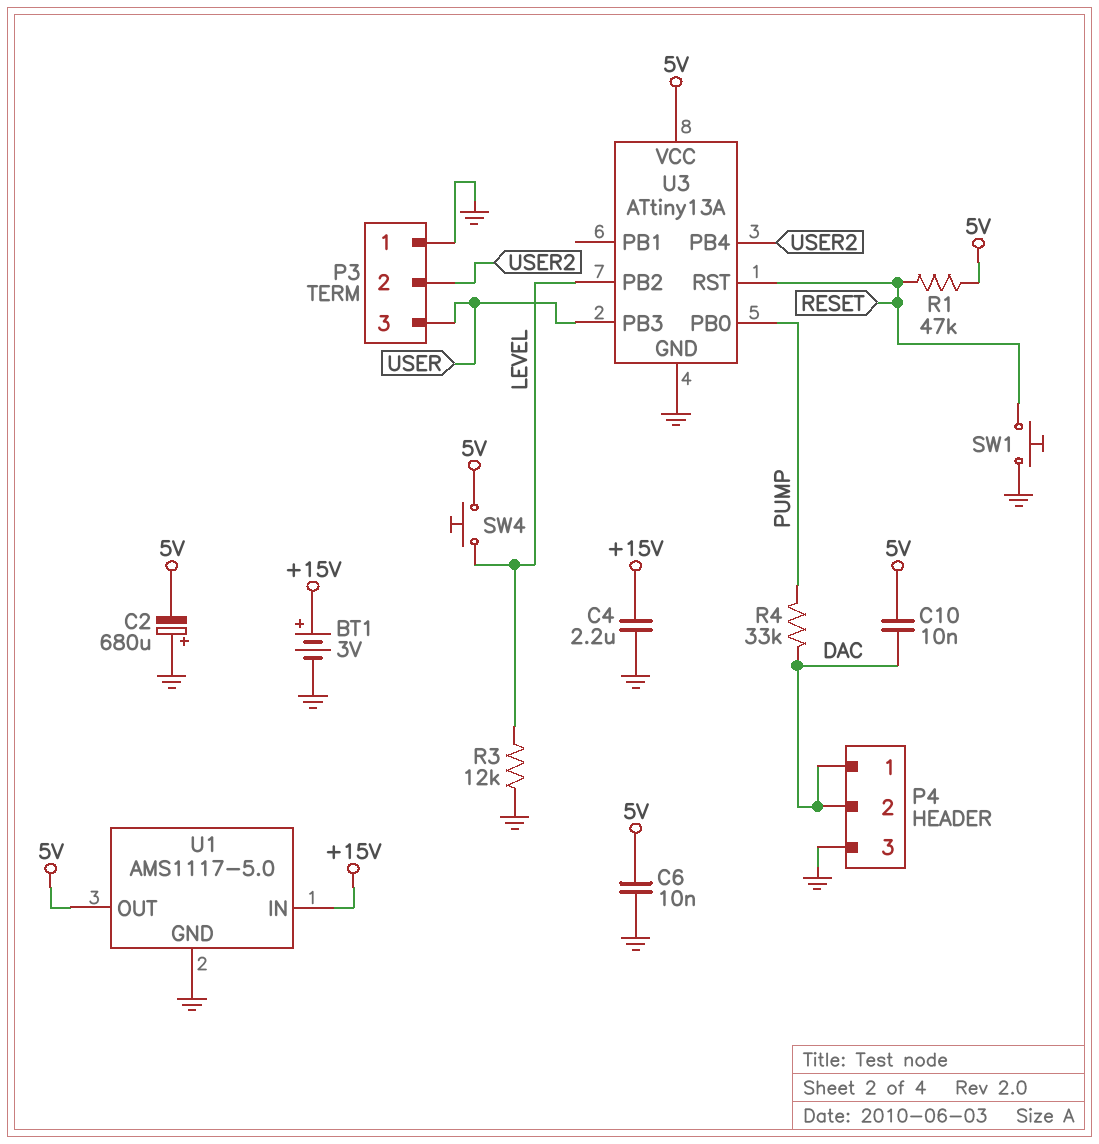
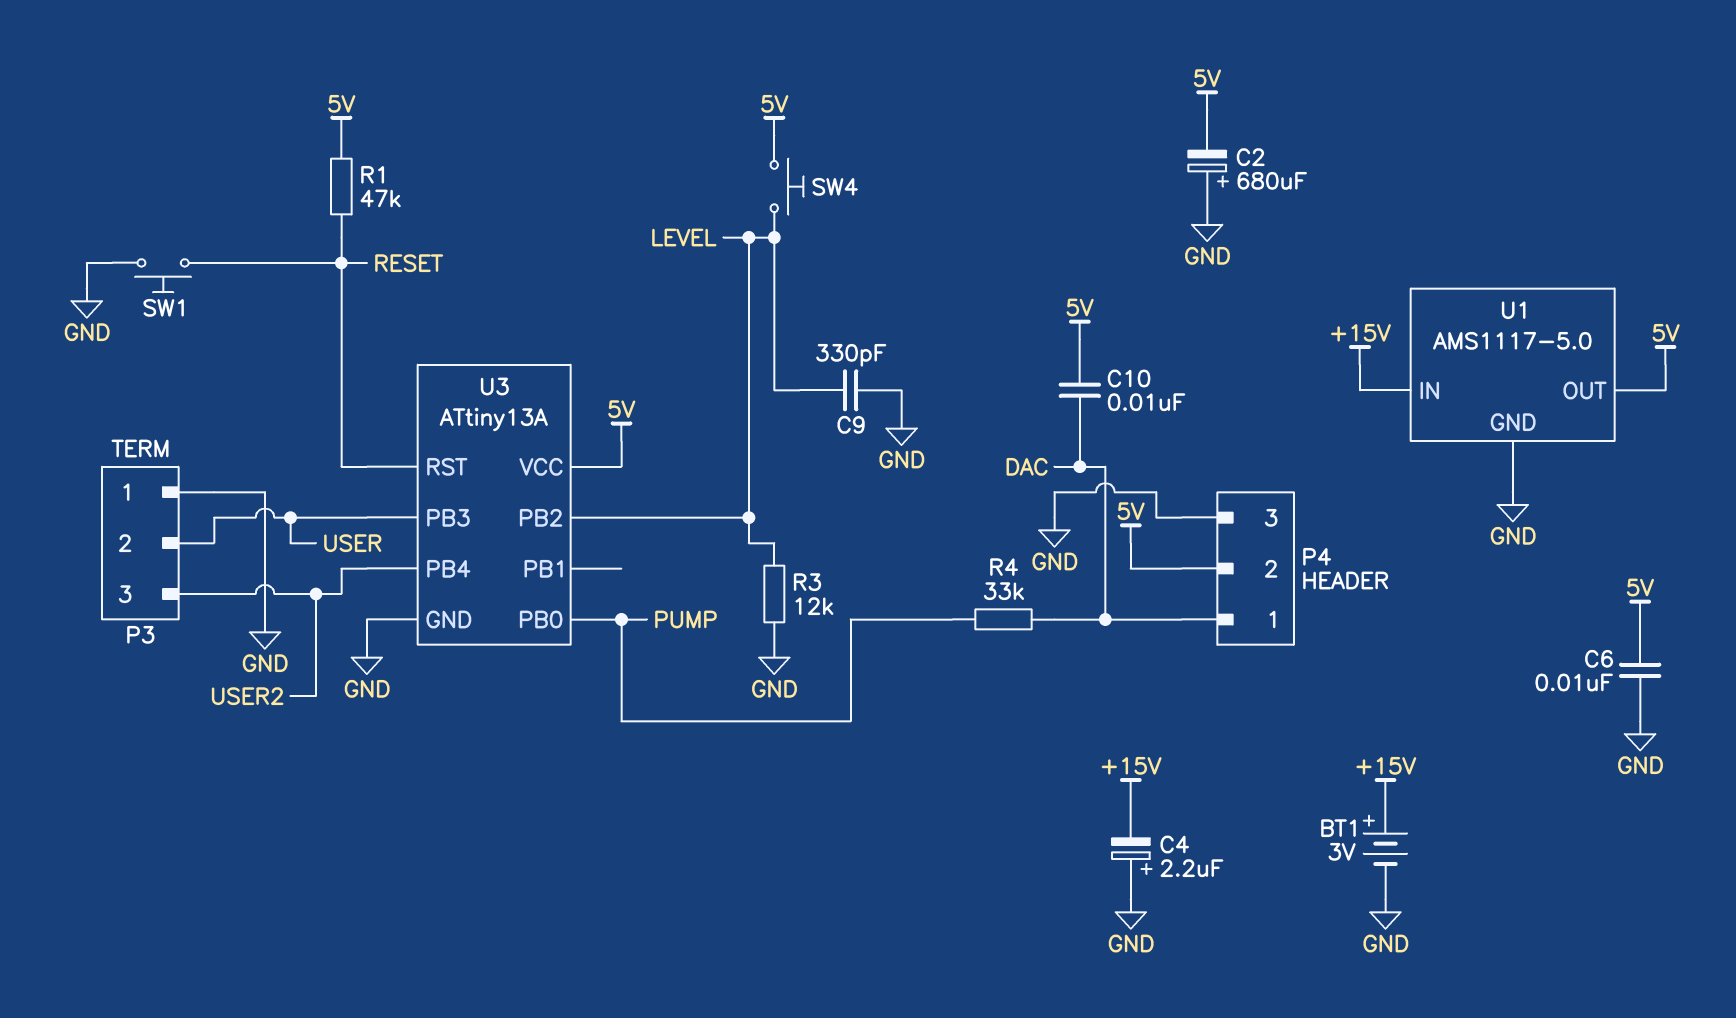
C4: 2.2uF (+15V, GND) -> 2.2uF (plus GND, minus +15V)
C9: none -> 330pF (GND, LEVEL)
P3 pin 2: USER2 -> USER
P3 pin 3: USER -> USER2
P4 pin 2: DAC -> 5V

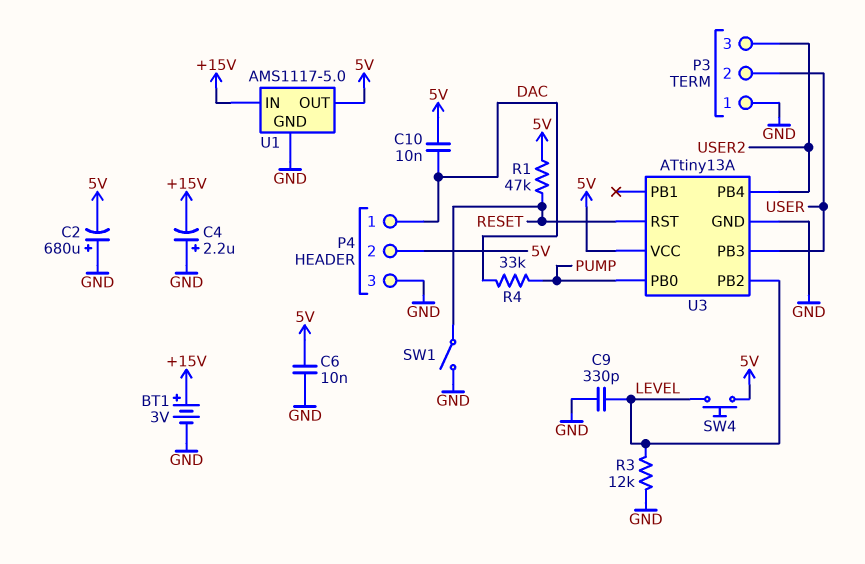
SW1: button (GND, RESET) -> switch (GND, RESET)

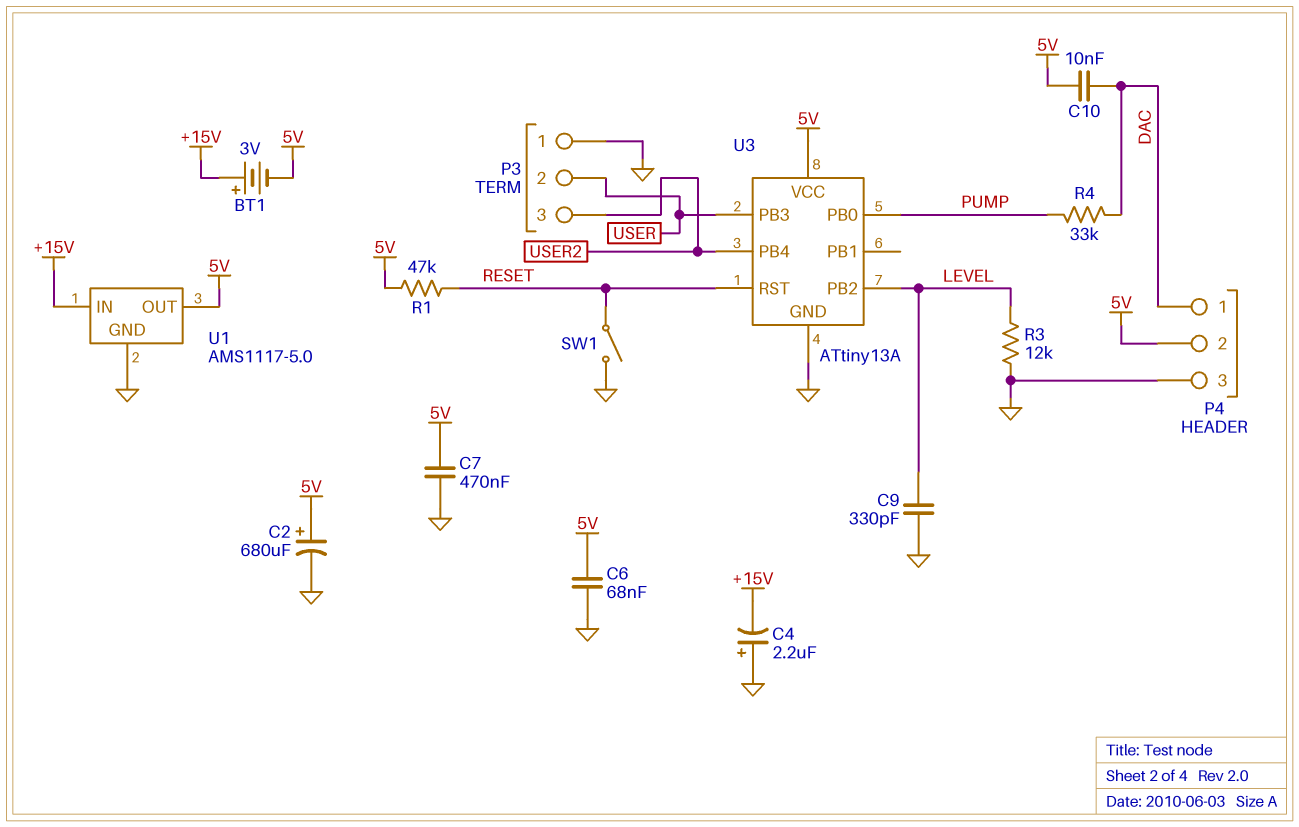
BT1: 3V (plus +15V, minus GND) -> 3V (plus +15V, minus 5V)
C2: 680uF (plus GND, minus 5V) -> 680uF (plus 5V, minus GND)
C6: 10nF (5V, GND) -> 68nF (5V, GND)
C7: none -> 470nF (5V, GND)
SW4: button (5V, LEVEL) -> none

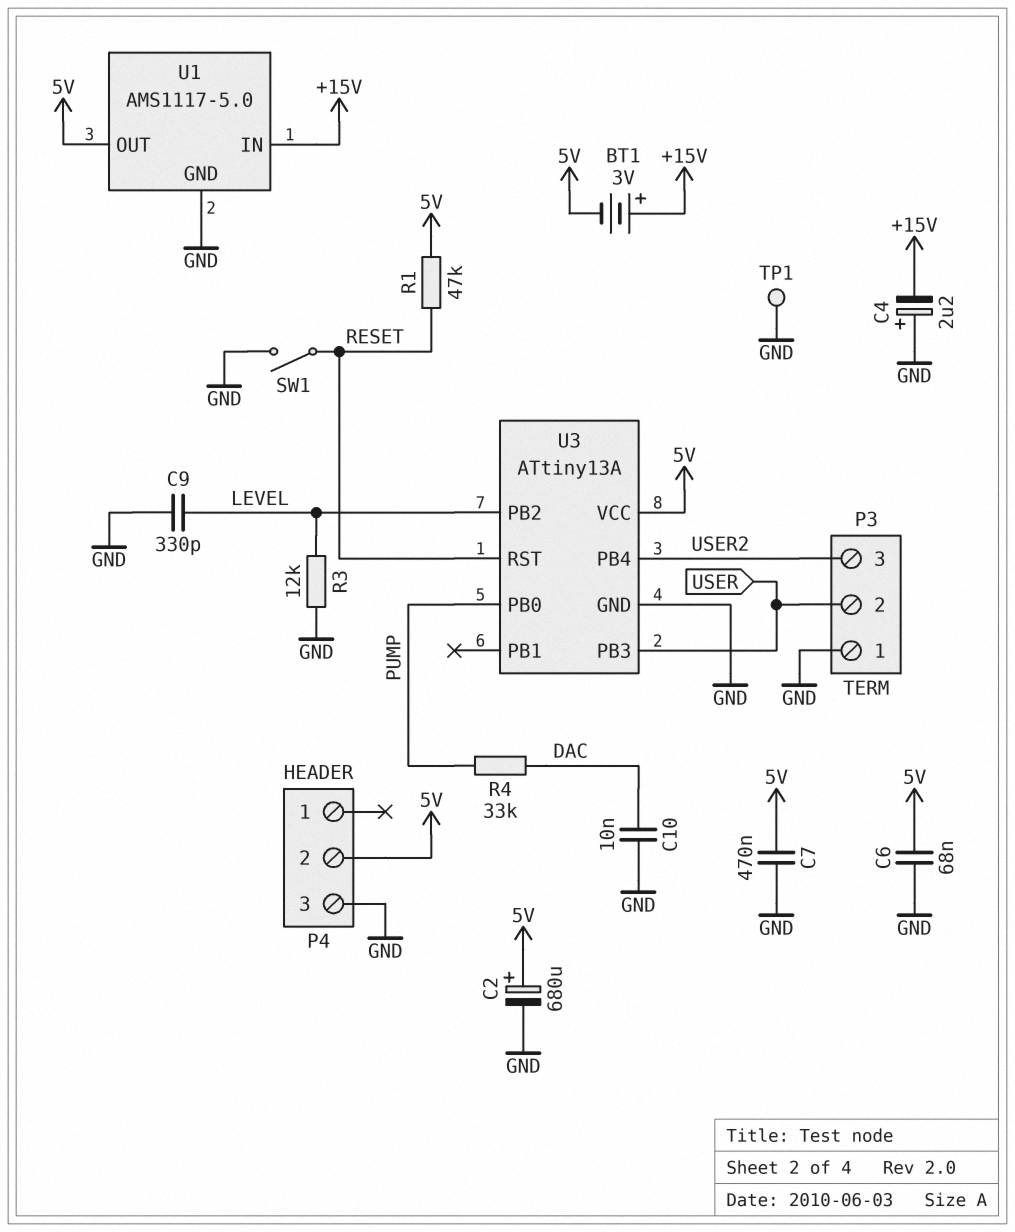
C10: 10nF (5V, DAC) -> 10nF (DAC, GND)
P4 pin 1: DAC -> none
TP1: none -> test point (GND)

